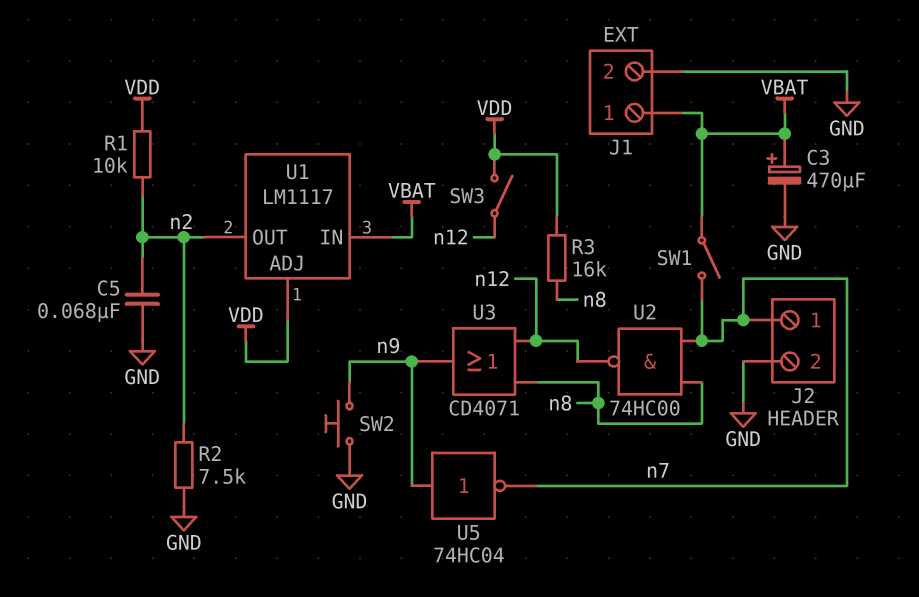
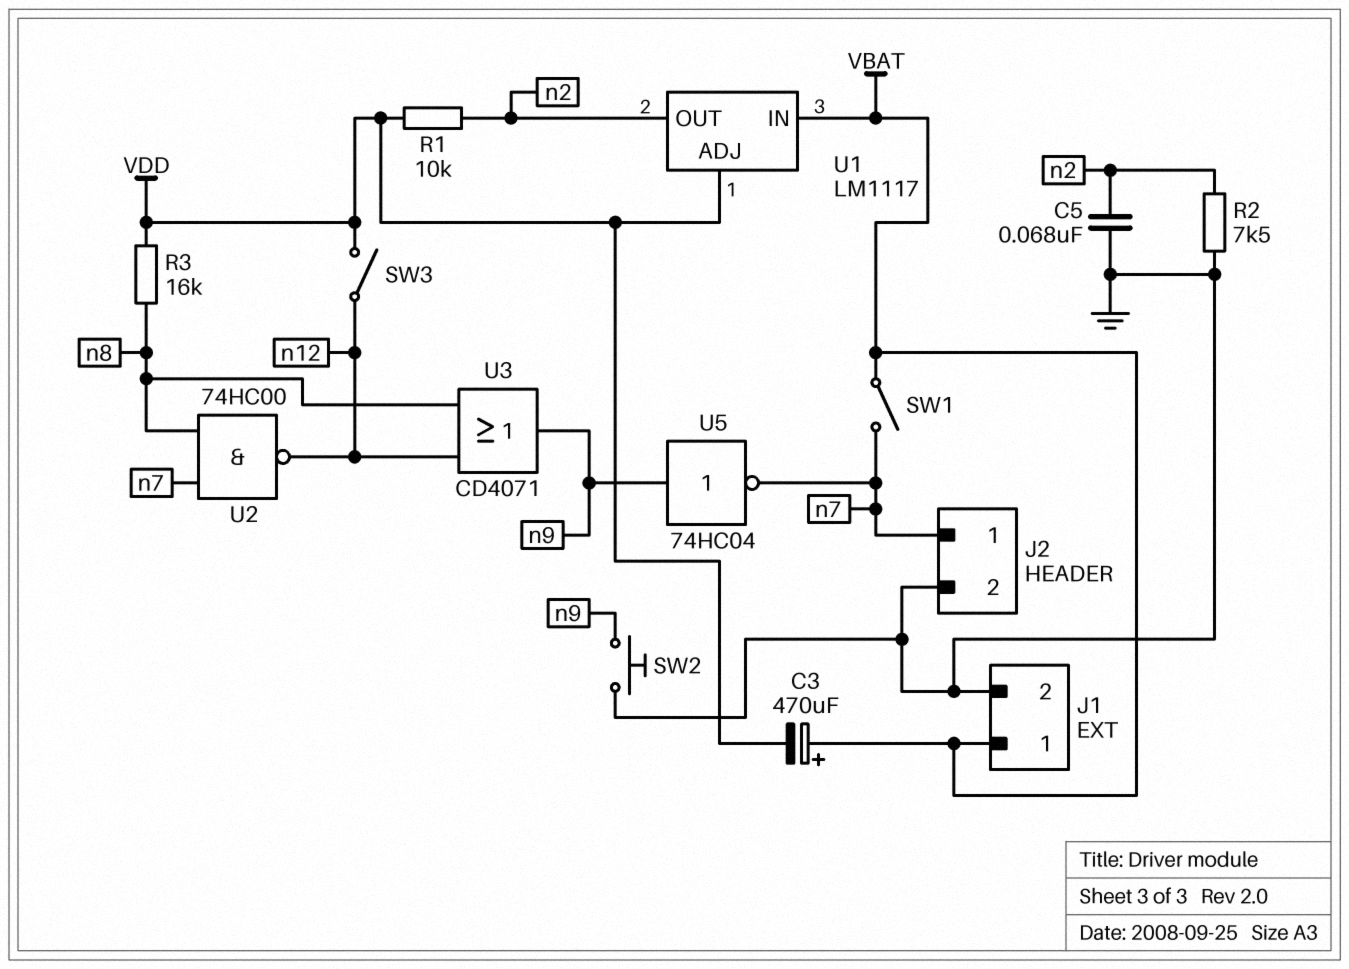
C3: 470uF (plus VBAT, minus GND) -> 470uF (plus VBAT, minus VDD)

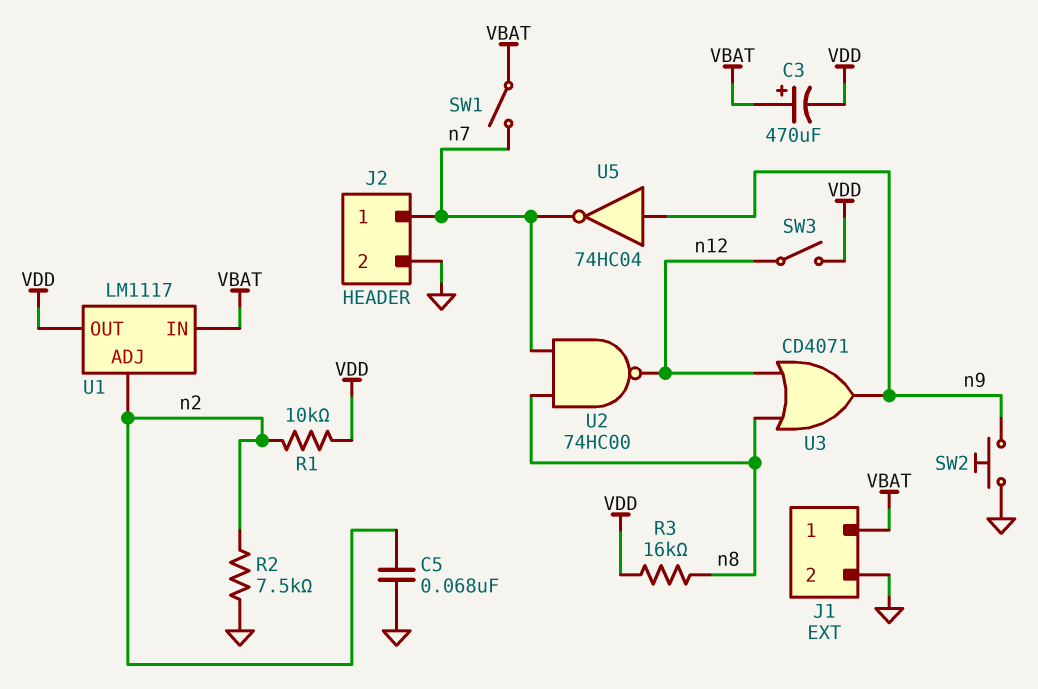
U1 pin ADJ: VDD -> n2
U1 pin OUT: n2 -> VDD

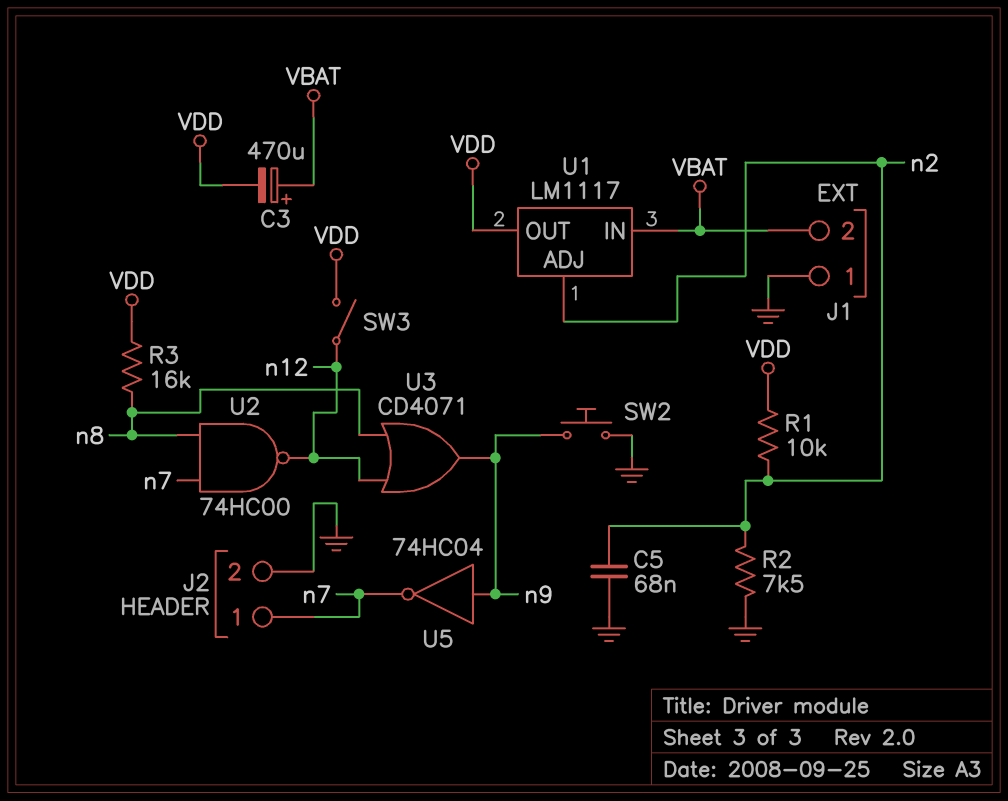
J1 pin 1: VBAT -> GND
J1 pin 2: GND -> VBAT
SW1: switch (VBAT, n7) -> none

